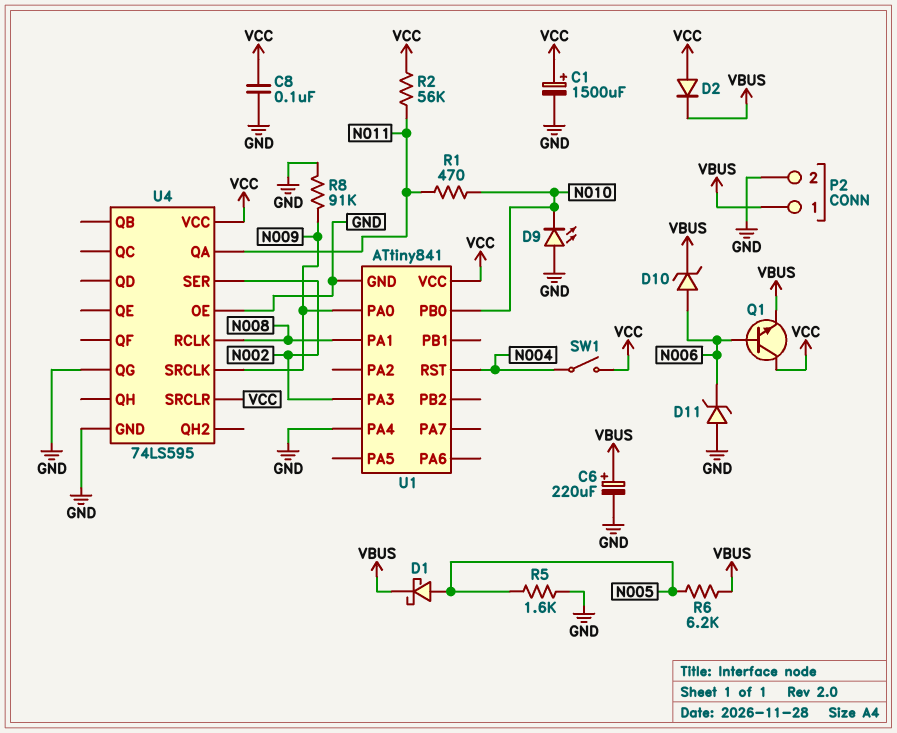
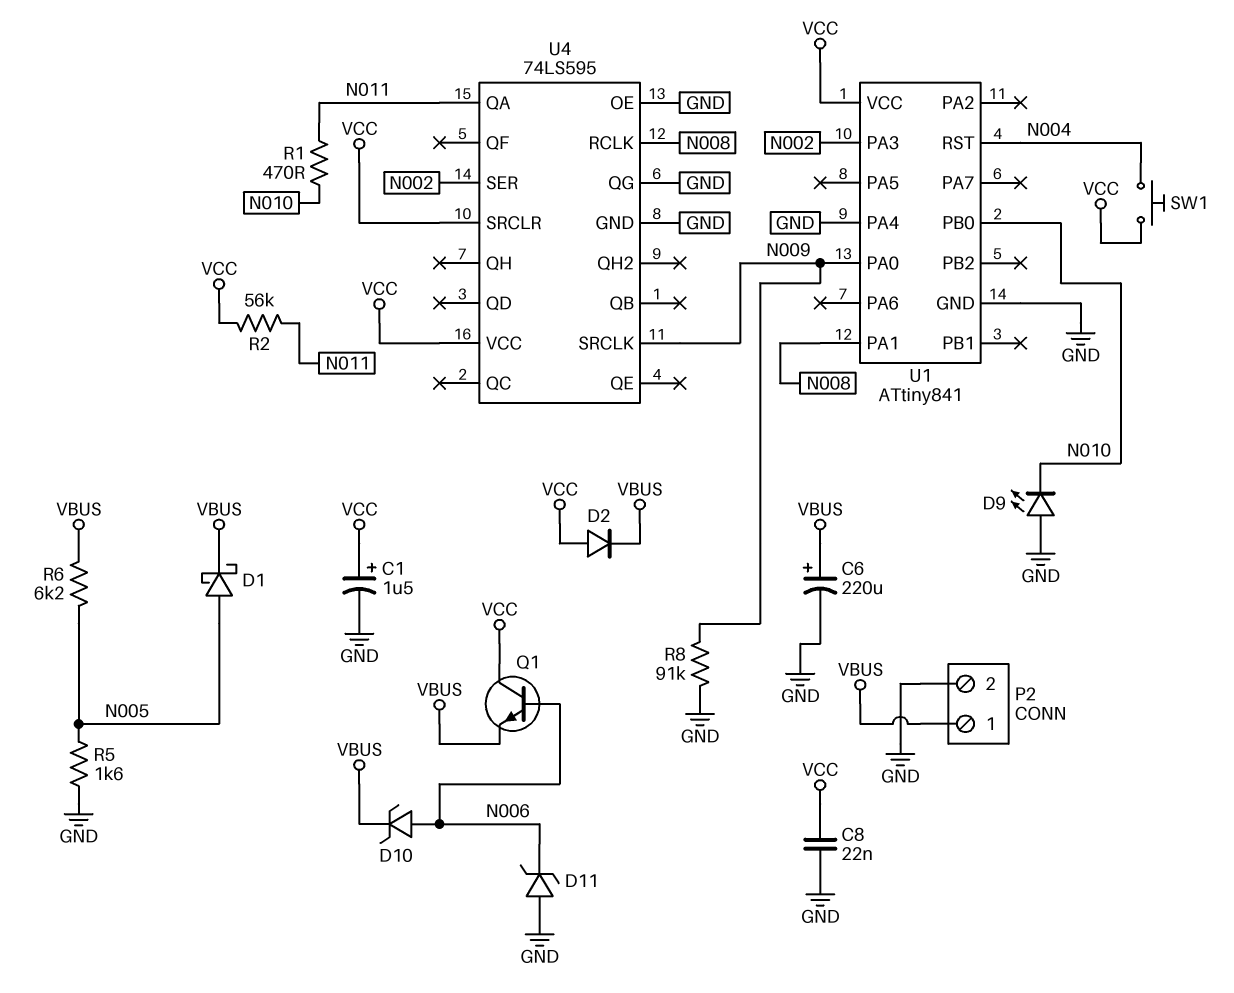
C1: 1500uF (plus VCC, minus GND) -> 1.5uF (plus VCC, minus GND)
C8: 100nF (GND, VCC) -> 22nF (GND, VCC)
SW1: switch (N004, VCC) -> button (N004, VCC)

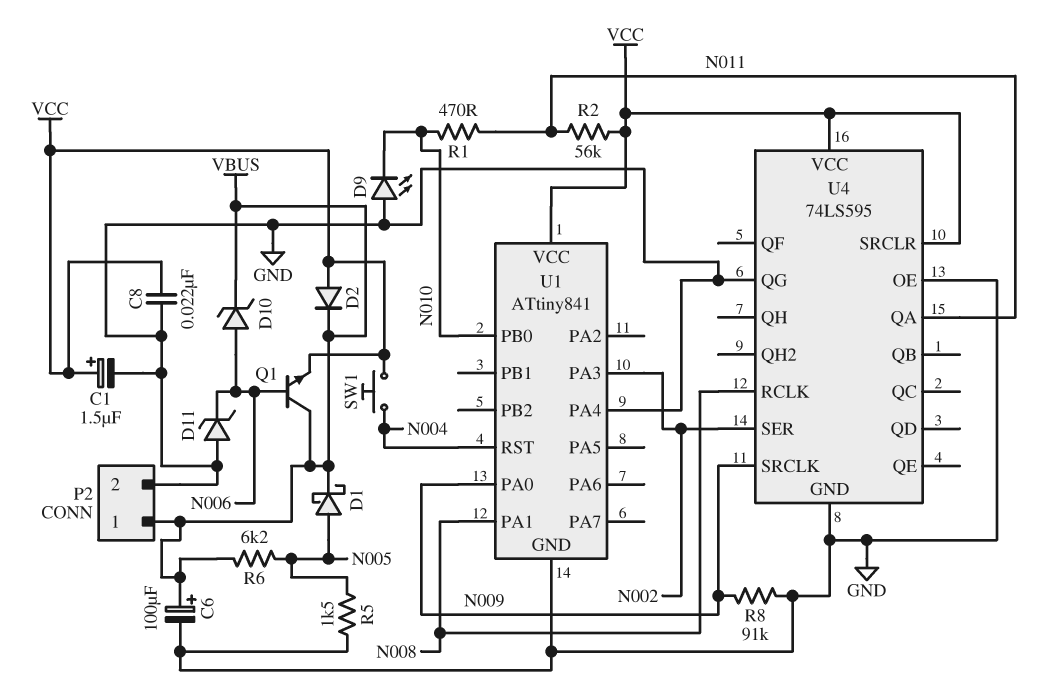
C6: 220uF (plus VBUS, minus GND) -> 100uF (plus VBUS, minus GND)
Q1: NPN (B N006, C VCC, E VBUS) -> NPN (B N006, C VBUS, E VCC)
R5: 1.6k (GND, N005) -> 1.5k (GND, N005)

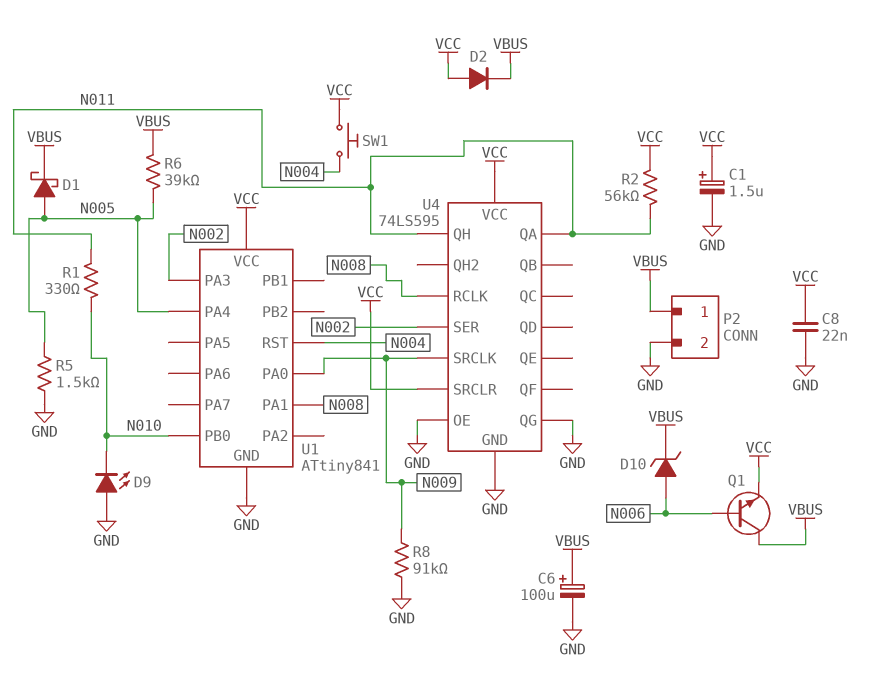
D11: zener (A GND, K N006) -> none
R1: 470 (N010, N011) -> 330 (N010, N011)
R6: 6.2k (N005, VBUS) -> 39k (N005, VBUS)
U1 pin PA4: GND -> N005
U4 pin QH: none -> N011

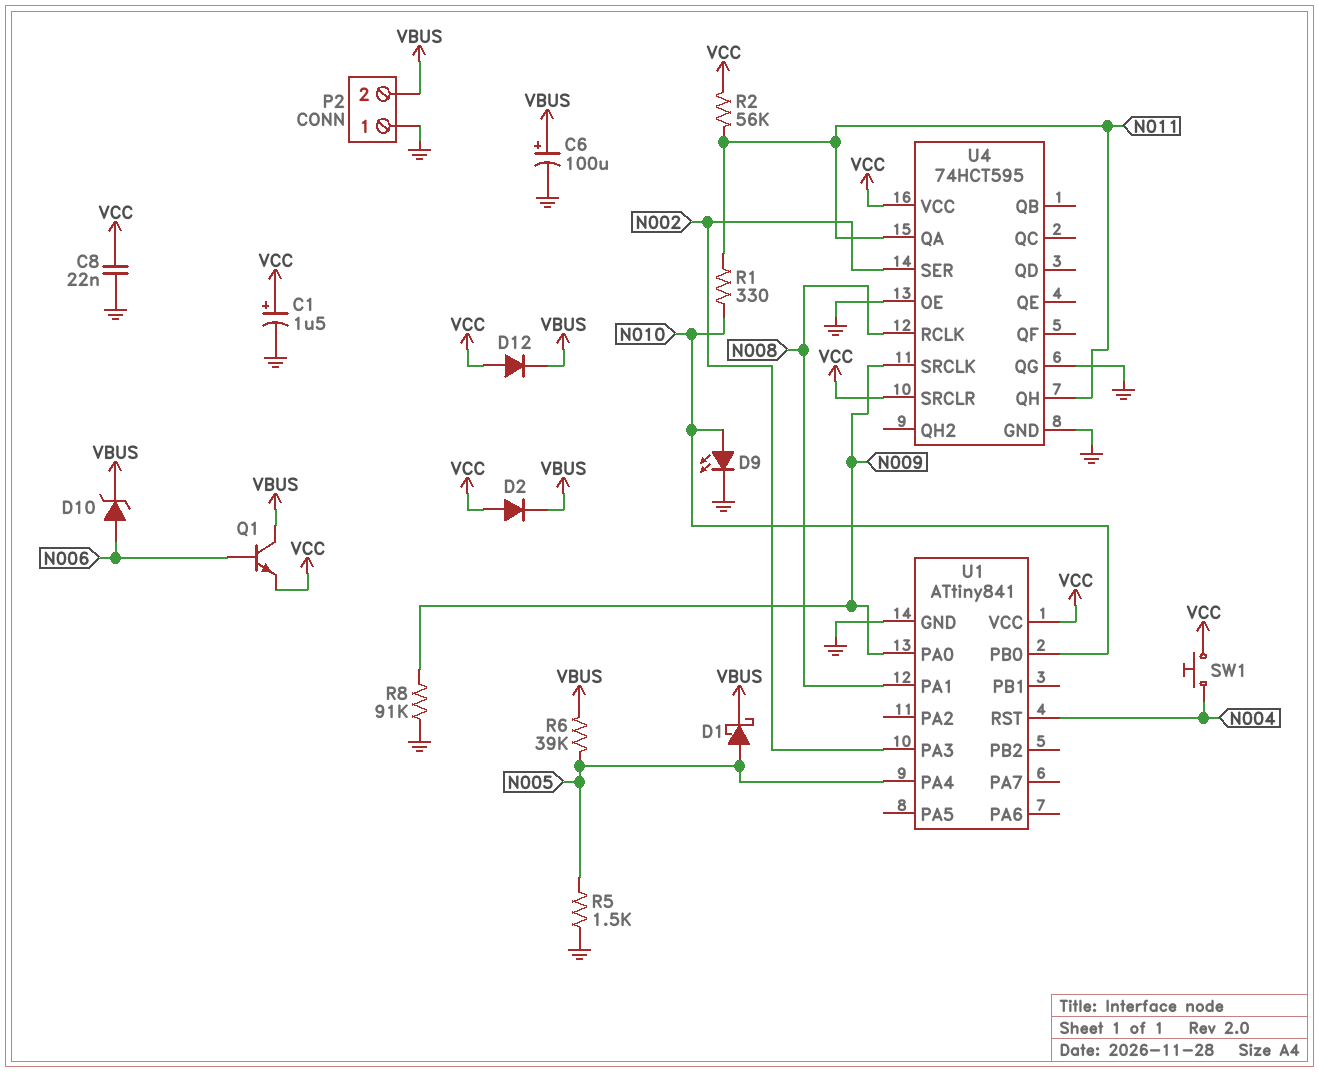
D9: LED (A GND, K N010) -> LED (A N010, K GND)
D12: none -> diode (A VCC, K VBUS)
P2 pin 1: VBUS -> GND
P2 pin 2: GND -> VBUS
U4: 74LS595 -> 74HCT595

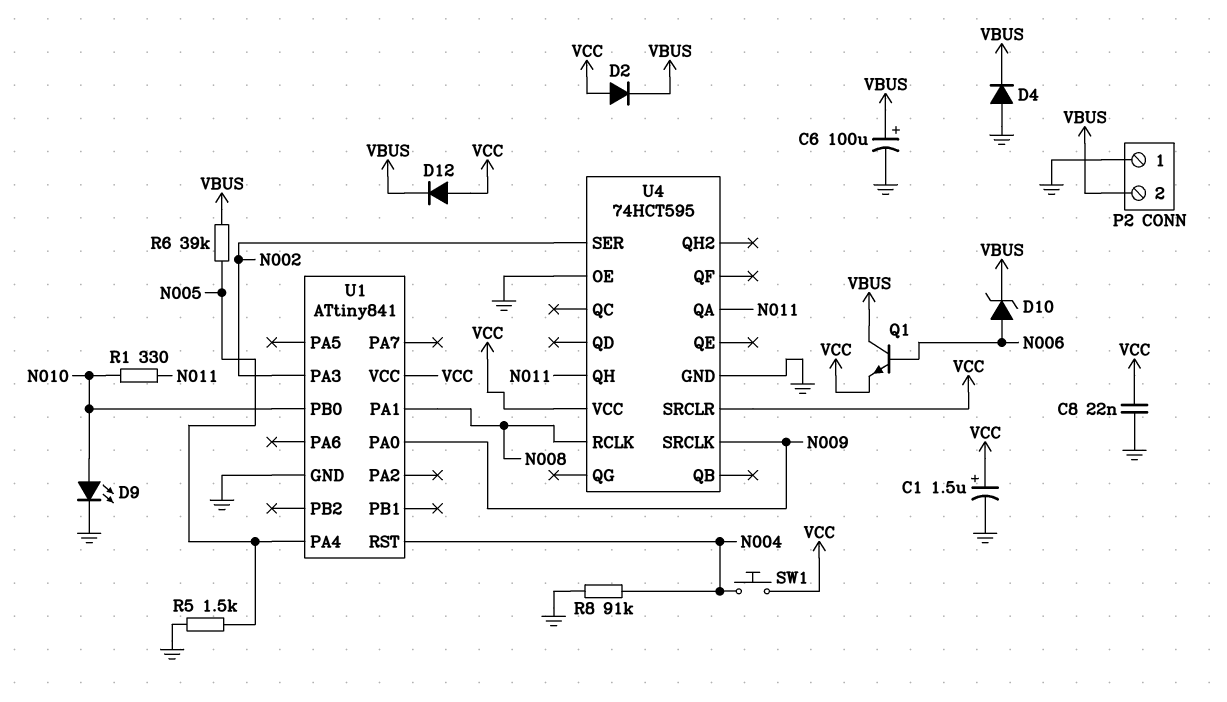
D1: schottky (A N005, K VBUS) -> none
D4: none -> diode (A GND, K VBUS)
R2: 56k (N011, VCC) -> none
R8: 91k (GND, N009) -> 91k (GND, N004)
U4 pin QG: GND -> none

